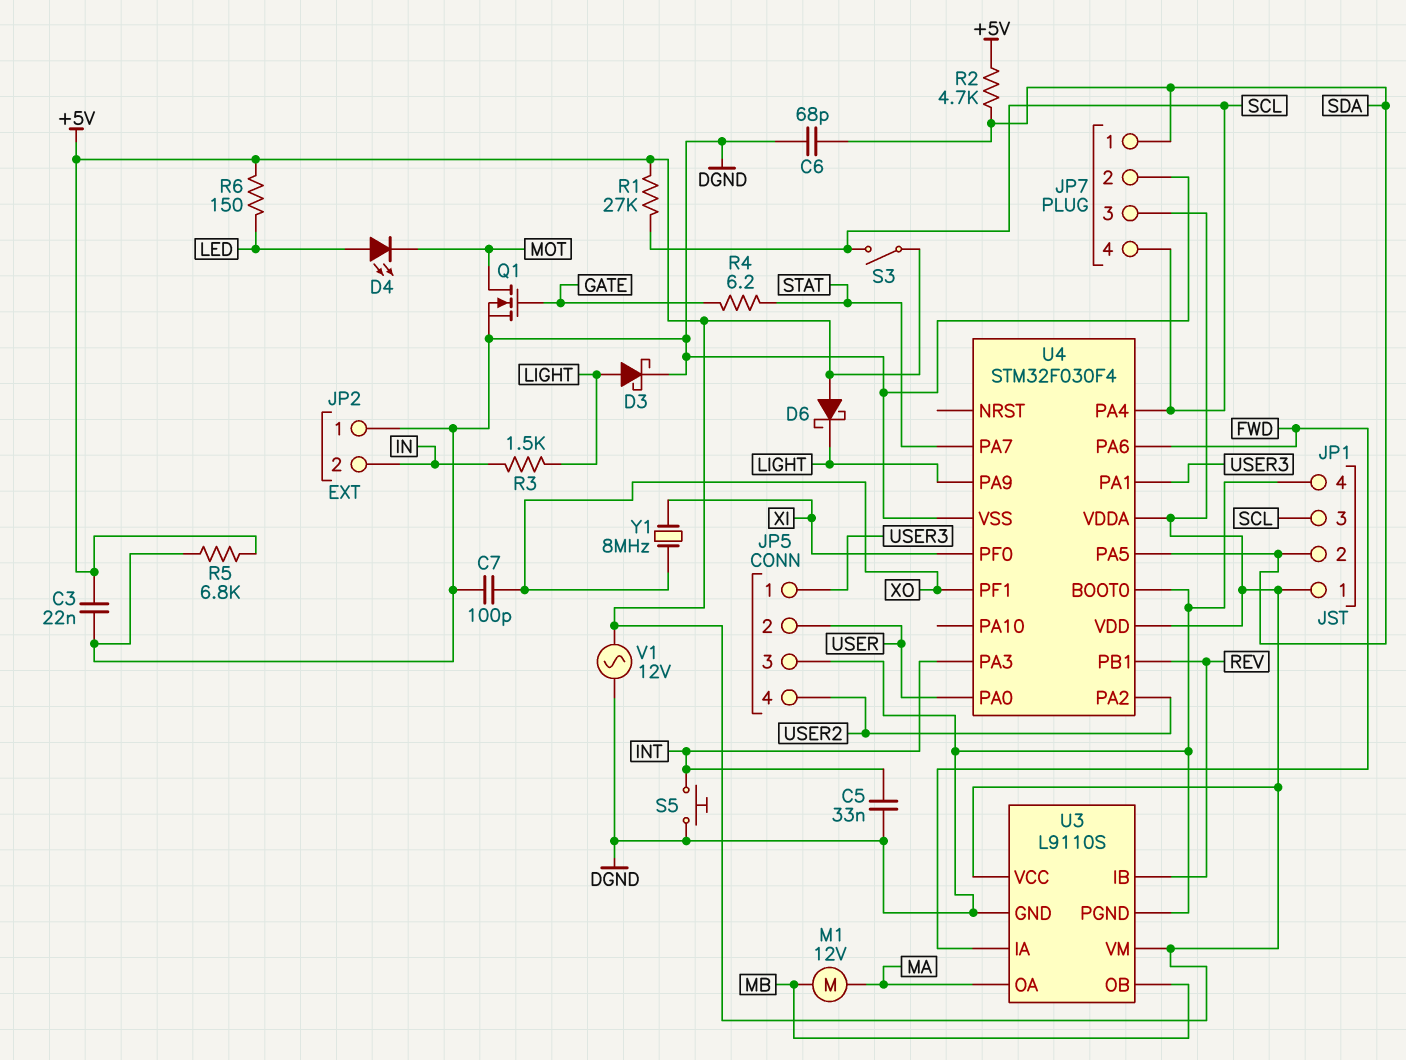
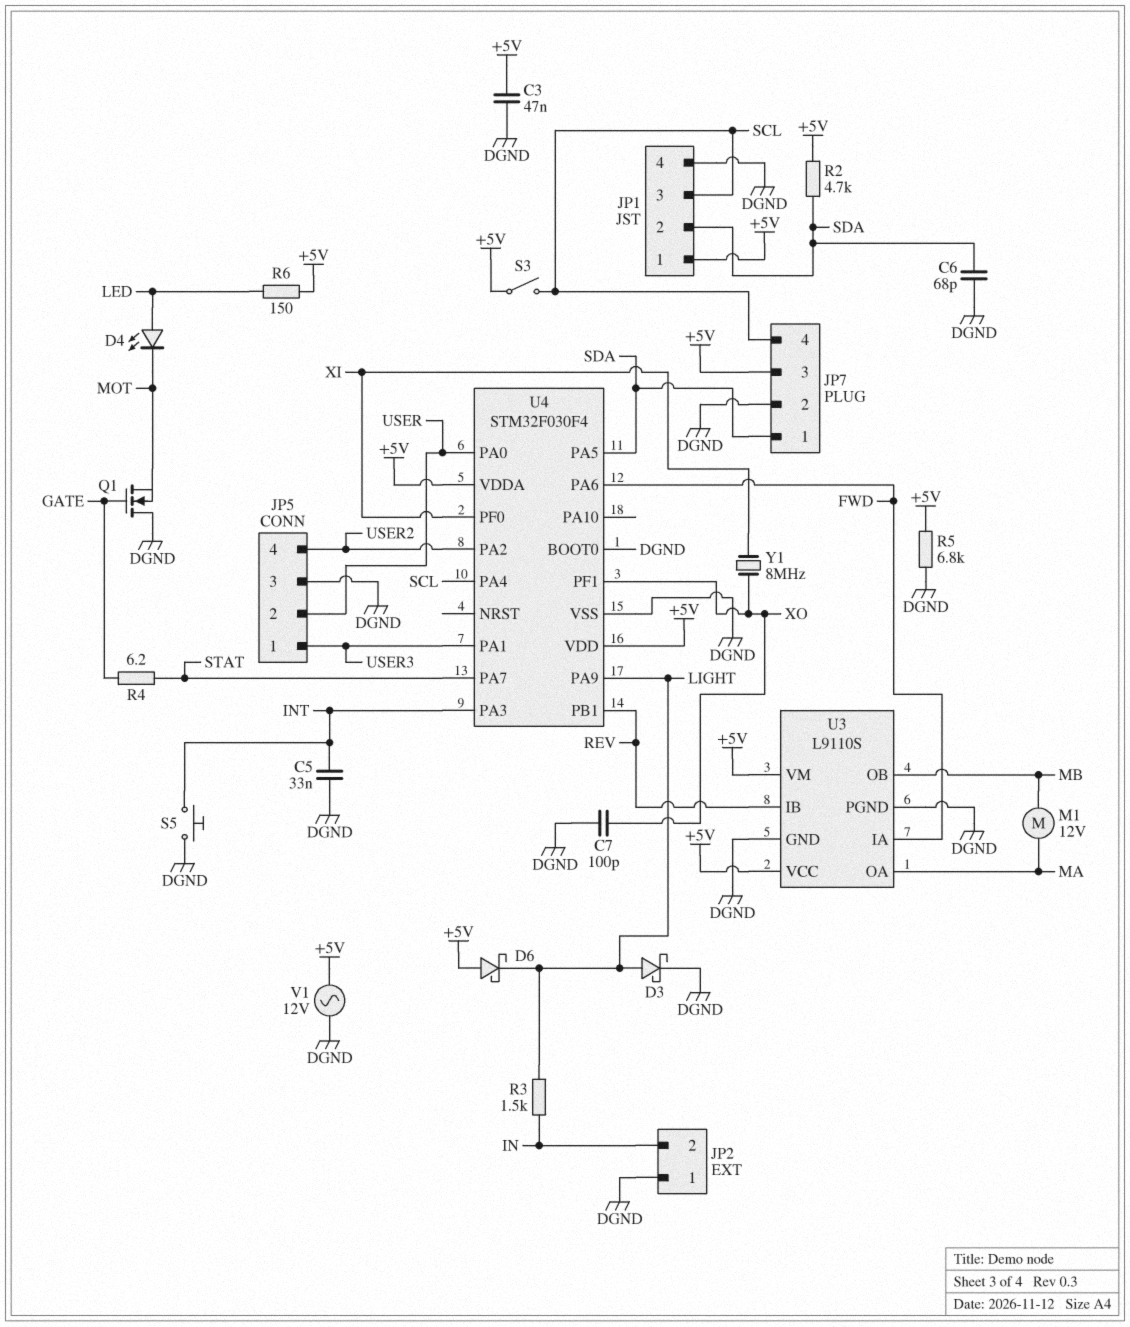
C3: 22nF (+5V, DGND) -> 47nF (+5V, DGND)
Q1: NMOS (G GATE, D MOT, S DGND) -> NMOS (G GATE, D DGND, S MOT)
R1: 27k (+5V, SCL) -> none

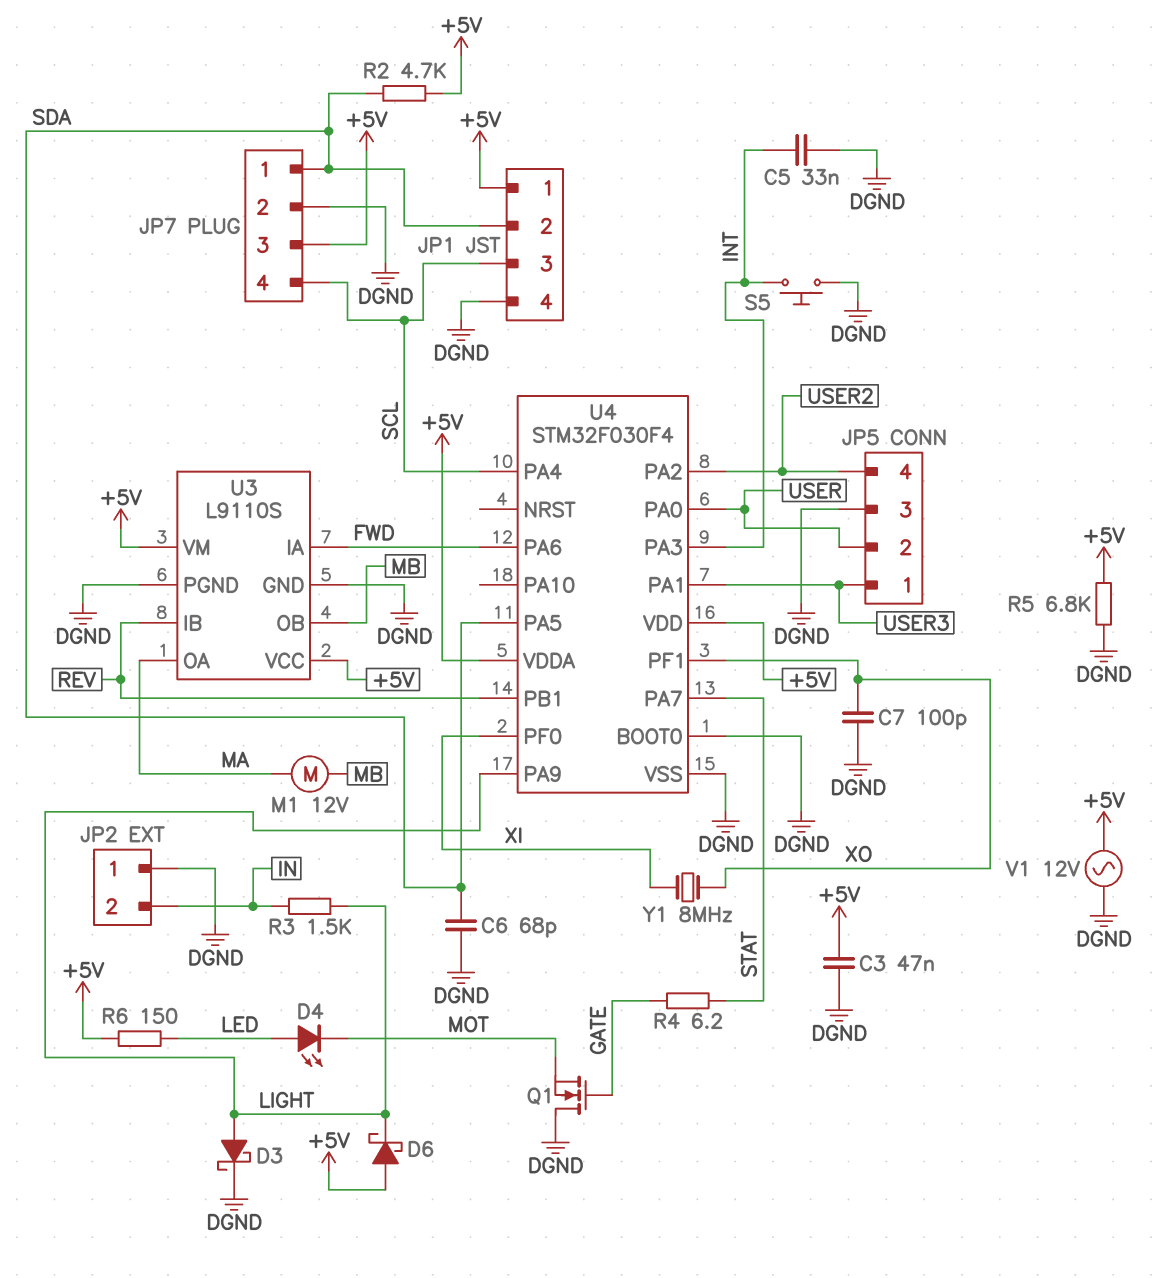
S3: switch (+5V, SCL) -> none

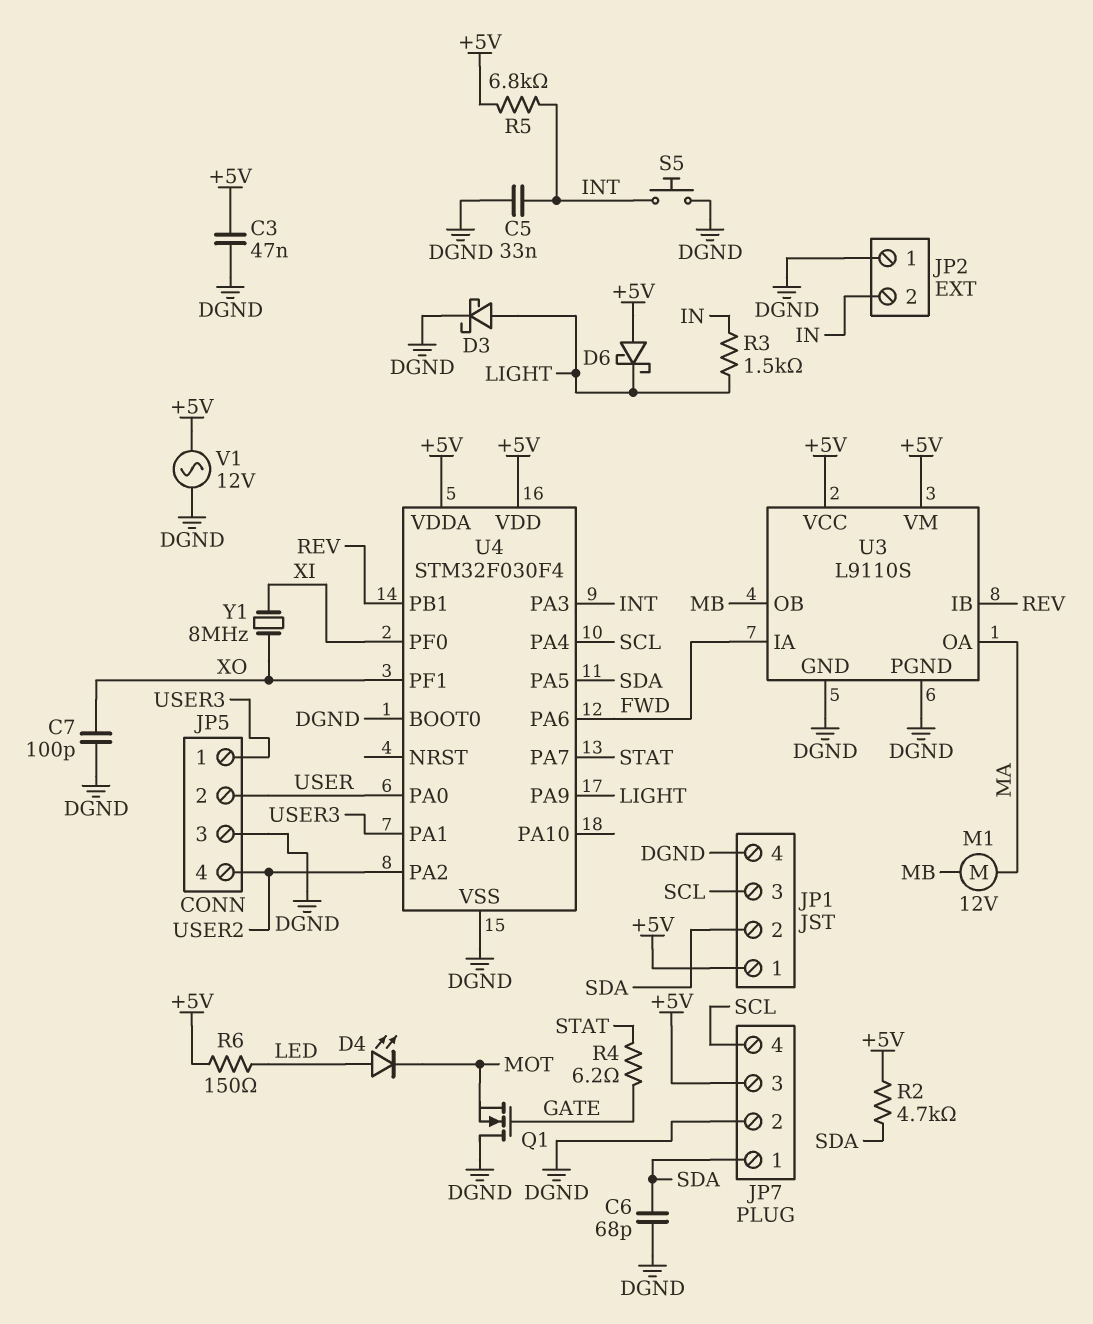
R5: 6.8k (+5V, DGND) -> 6.8k (+5V, INT)

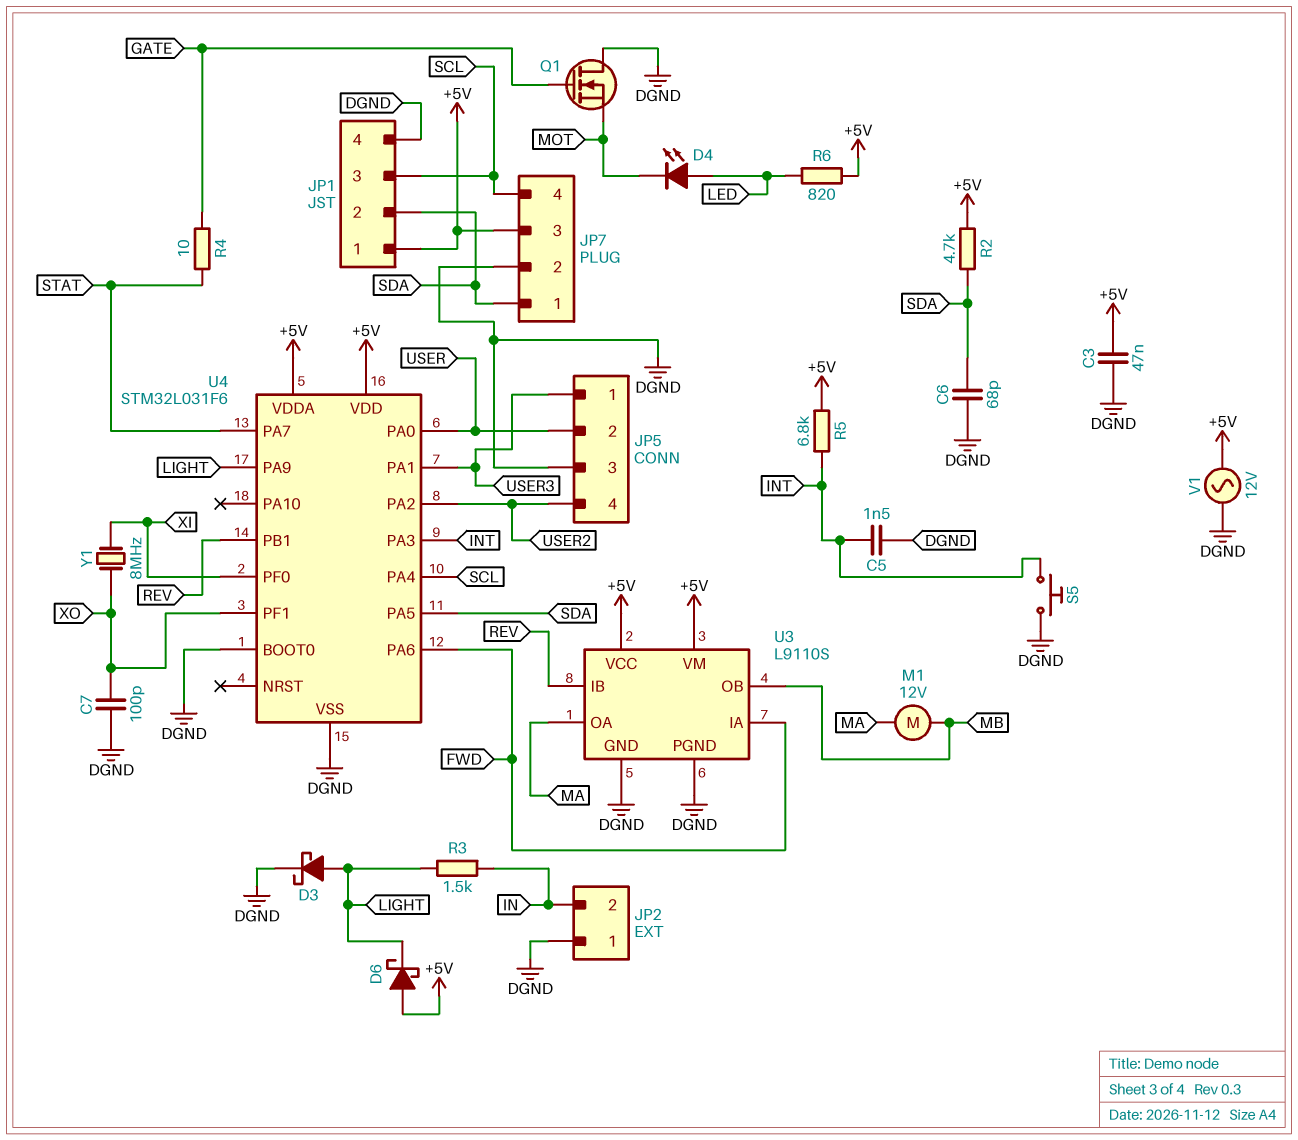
C5: 33nF (DGND, INT) -> 1.5nF (DGND, INT)
R4: 6.2 (GATE, STAT) -> 10 (GATE, STAT)
R6: 150 (+5V, LED) -> 820 (+5V, LED)
U4: STM32F030F4 -> STM32L031F6

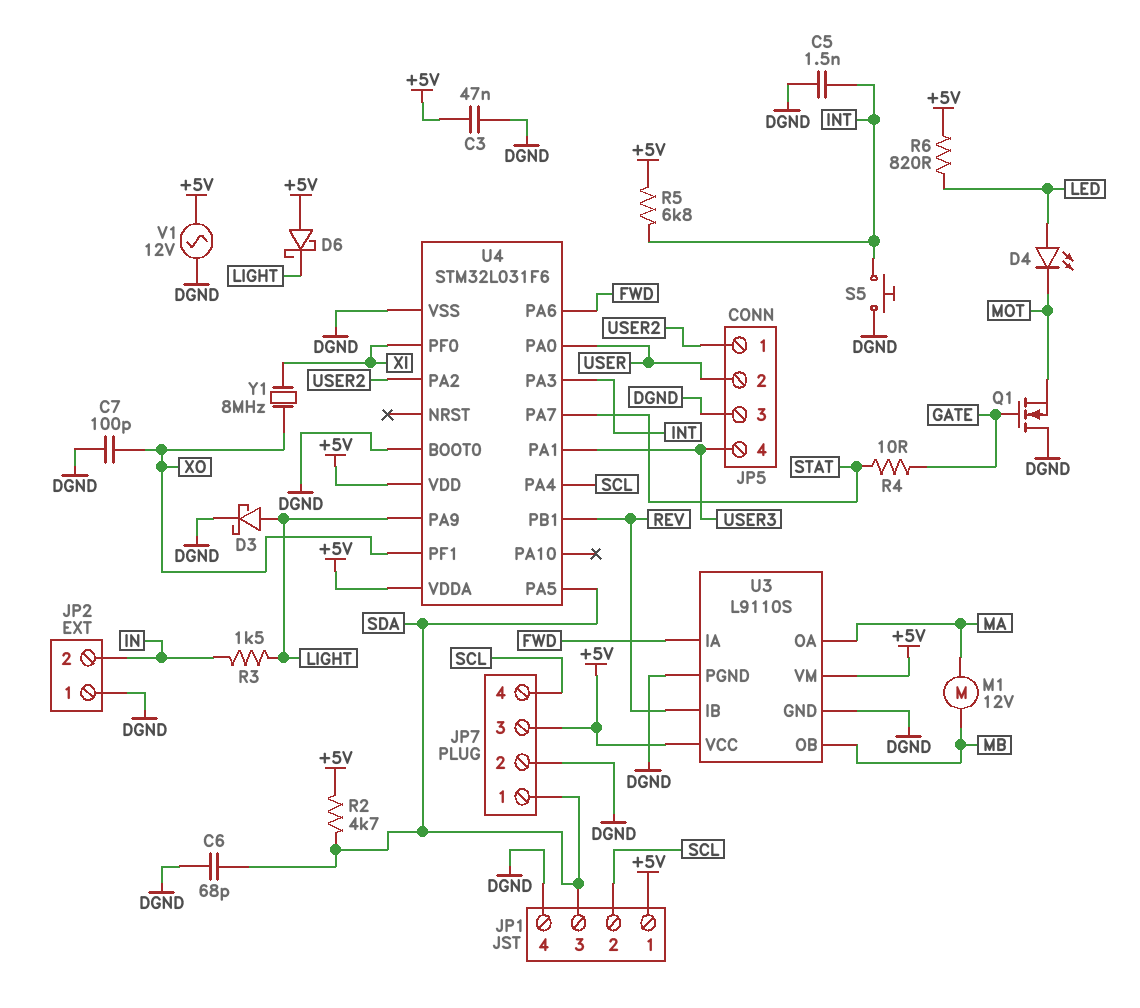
JP1 pin 2: SDA -> SCL
JP1 pin 3: SCL -> SDA
JP5 pin 1: USER3 -> USER2
JP5 pin 4: USER2 -> USER3

